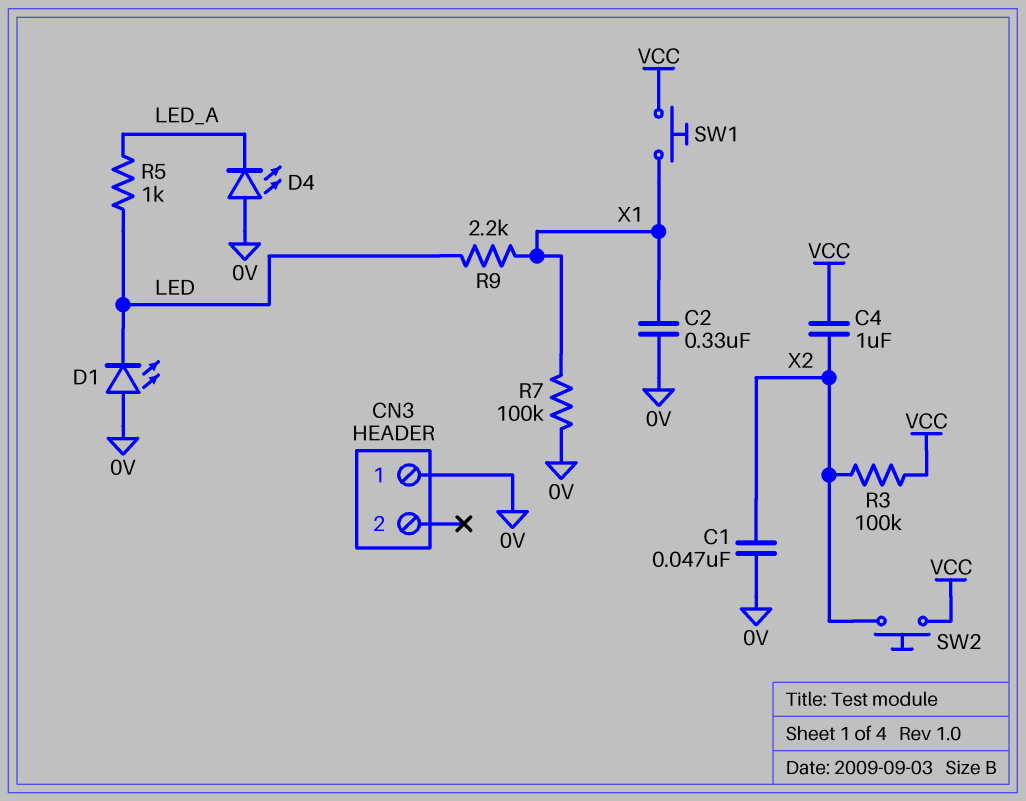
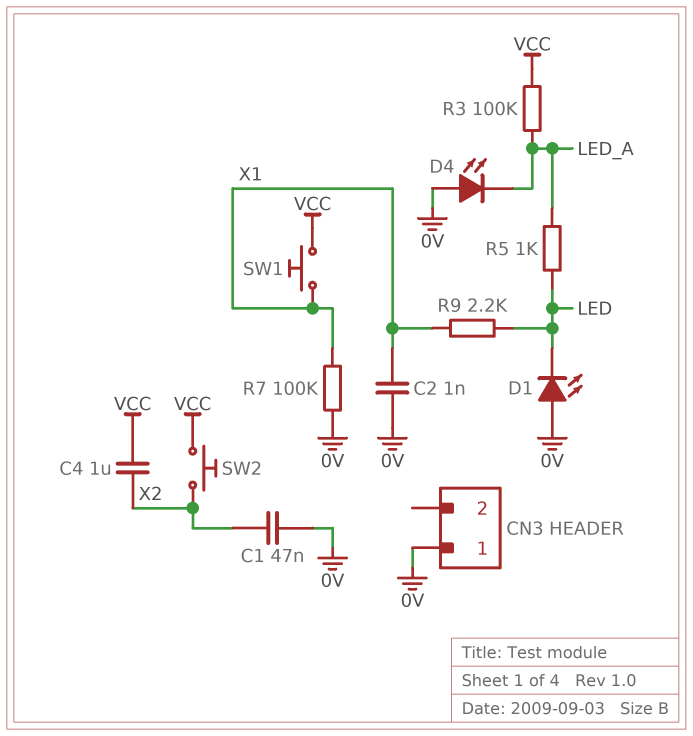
C2: 330nF (0V, X1) -> 1nF (0V, X1)
R3: 100k (VCC, X2) -> 100k (LED_A, VCC)

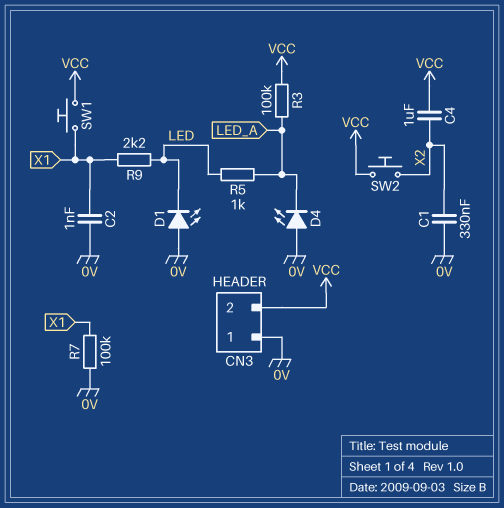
C1: 47nF (0V, X2) -> 330nF (0V, X2)
CN3 pin 2: none -> VCC

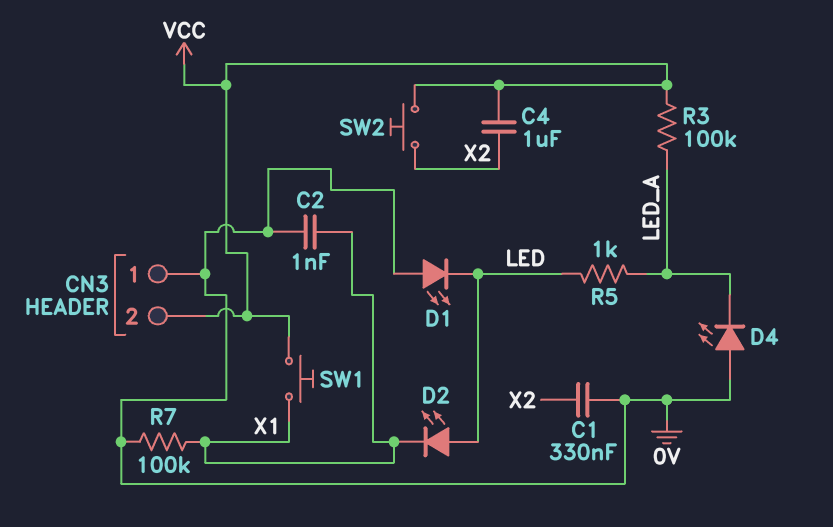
D2: none -> LED (A LED, K X1)
R9: 2.2k (LED, X1) -> none

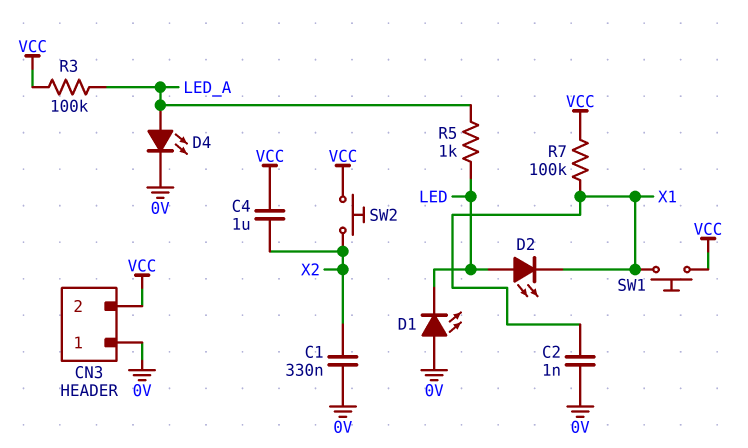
D4: LED (A 0V, K LED_A) -> LED (A LED_A, K 0V)
R7: 100k (0V, X1) -> 100k (VCC, X1)

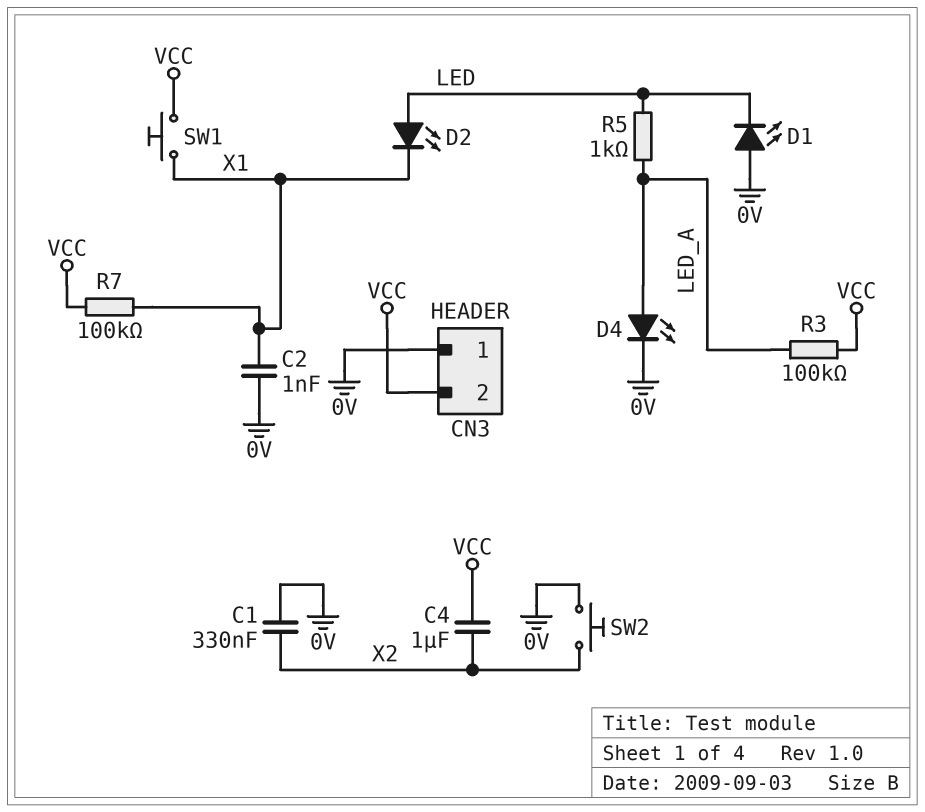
SW2: button (VCC, X2) -> button (0V, X2)

